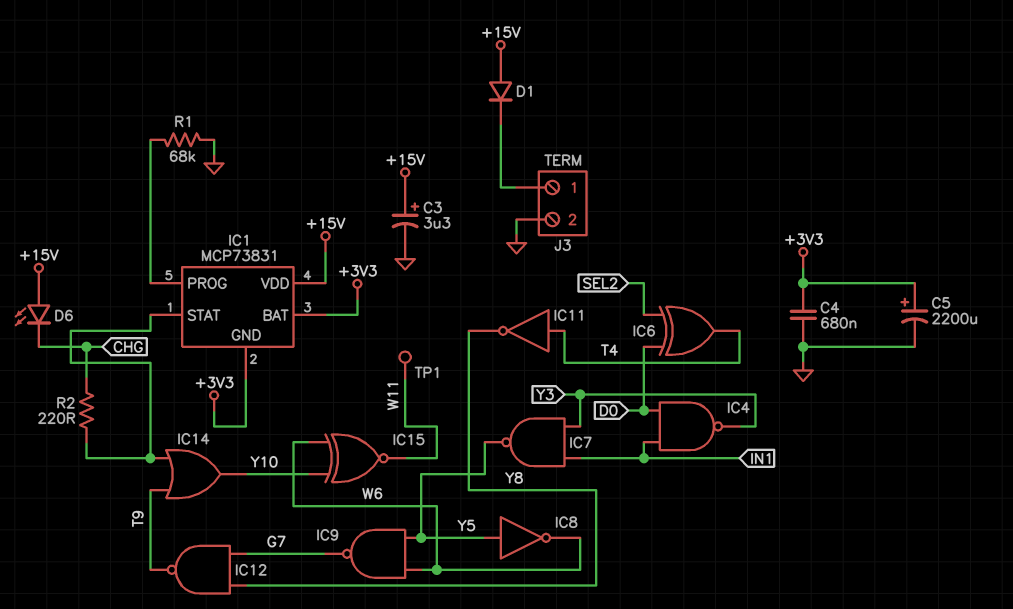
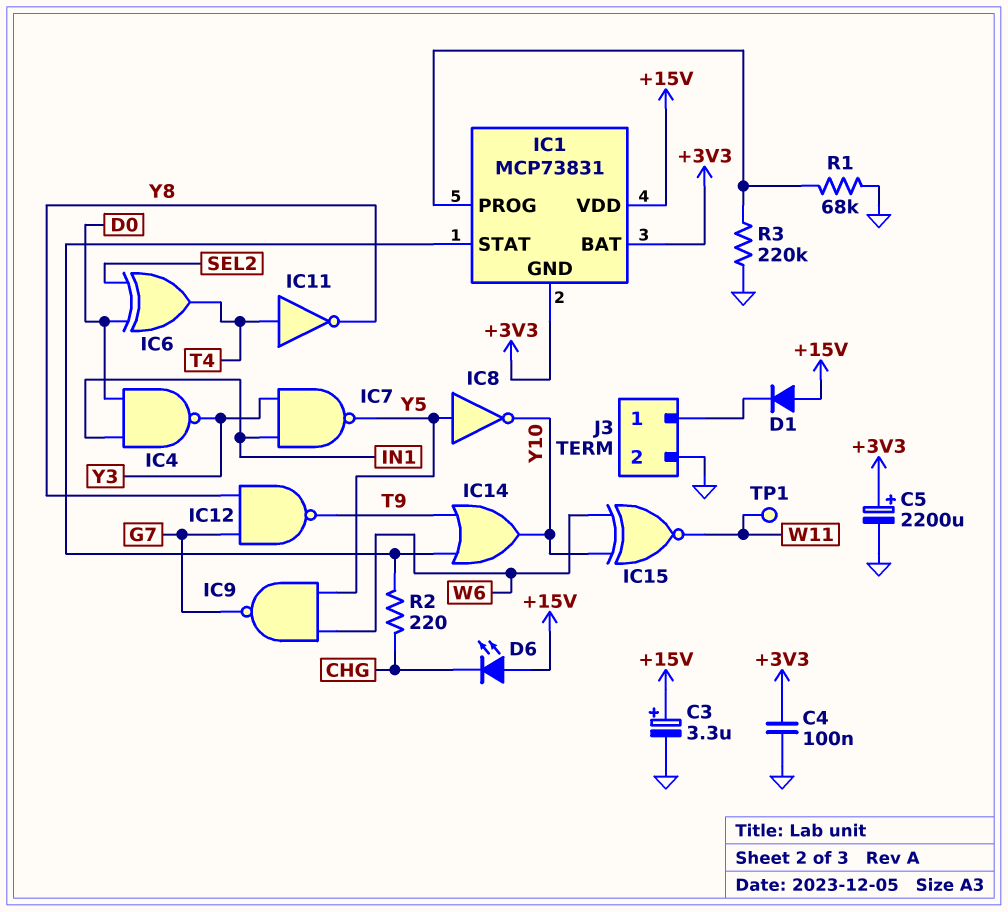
C4: 680nF (+3V3, GND) -> 100nF (+3V3, GND)
IC8: NOT (in Y5, out W6) -> NOT (in Y5, out Y10)
R3: none -> 220k (GND, IC1/PROG)

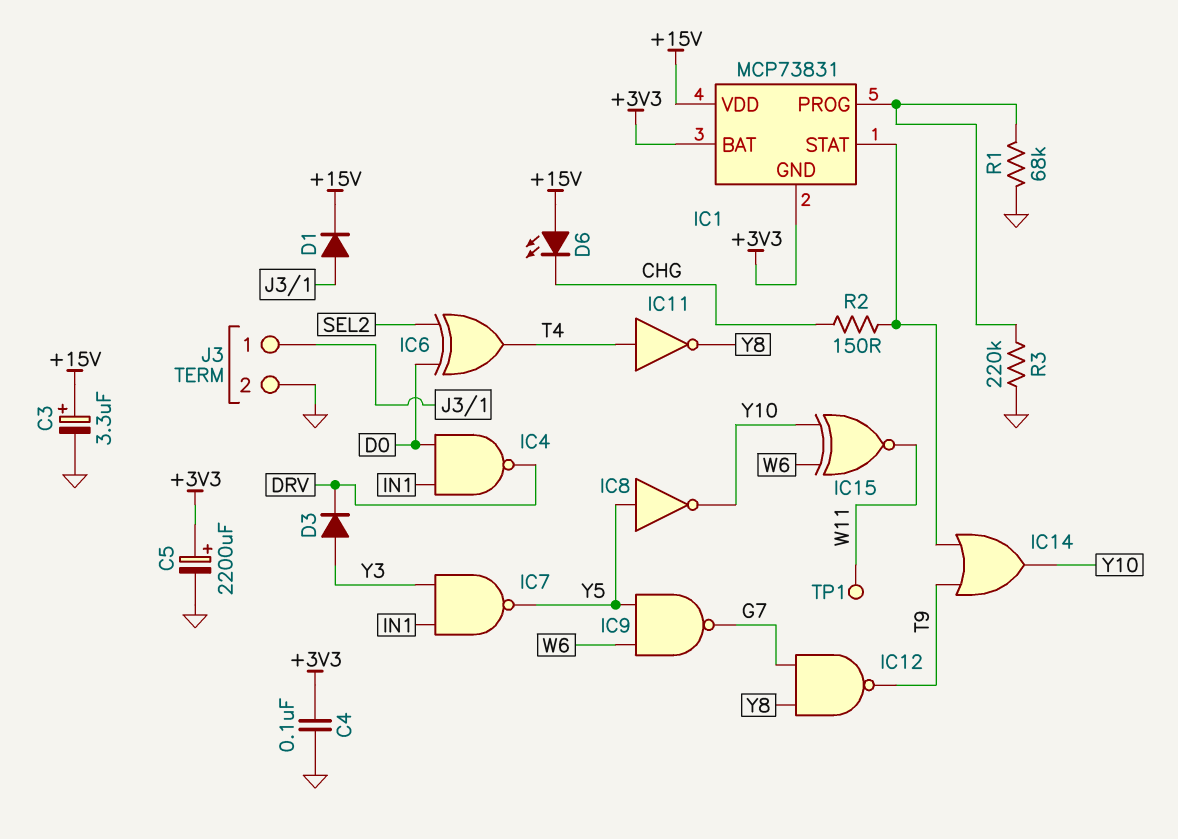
D1: diode (A +15V, K J3/1) -> diode (A J3/1, K +15V)
D3: none -> diode (A Y3, K DRV)
IC4: NAND (in D0, in IN1, out Y3) -> NAND (in D0, in IN1, out DRV)
R2: 220 (CHG, IC1/STAT) -> 150 (CHG, IC1/STAT)

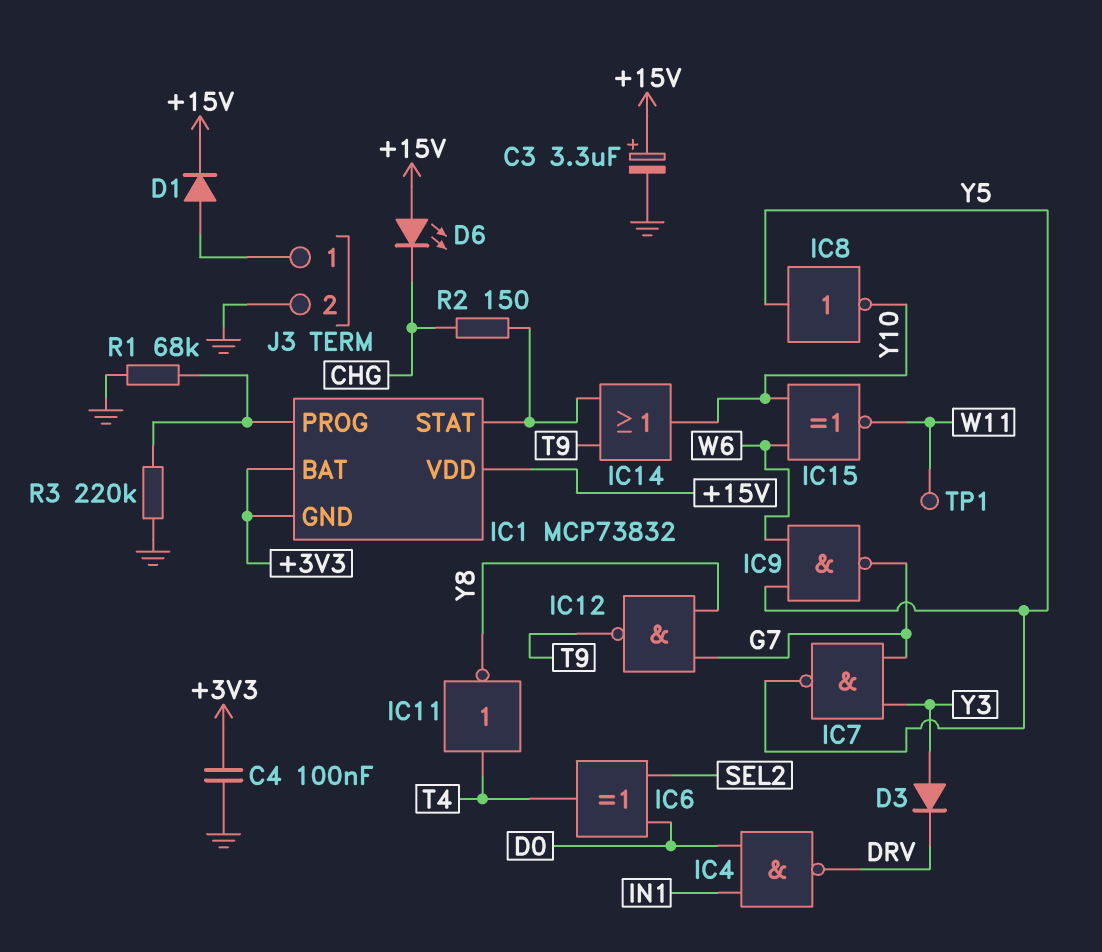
C5: 2200uF (plus +3V3, minus GND) -> none
IC1: MCP73831 -> MCP73832
IC7: NAND (in IN1, in Y3, out Y5) -> NAND (in G7, in Y3, out Y5)

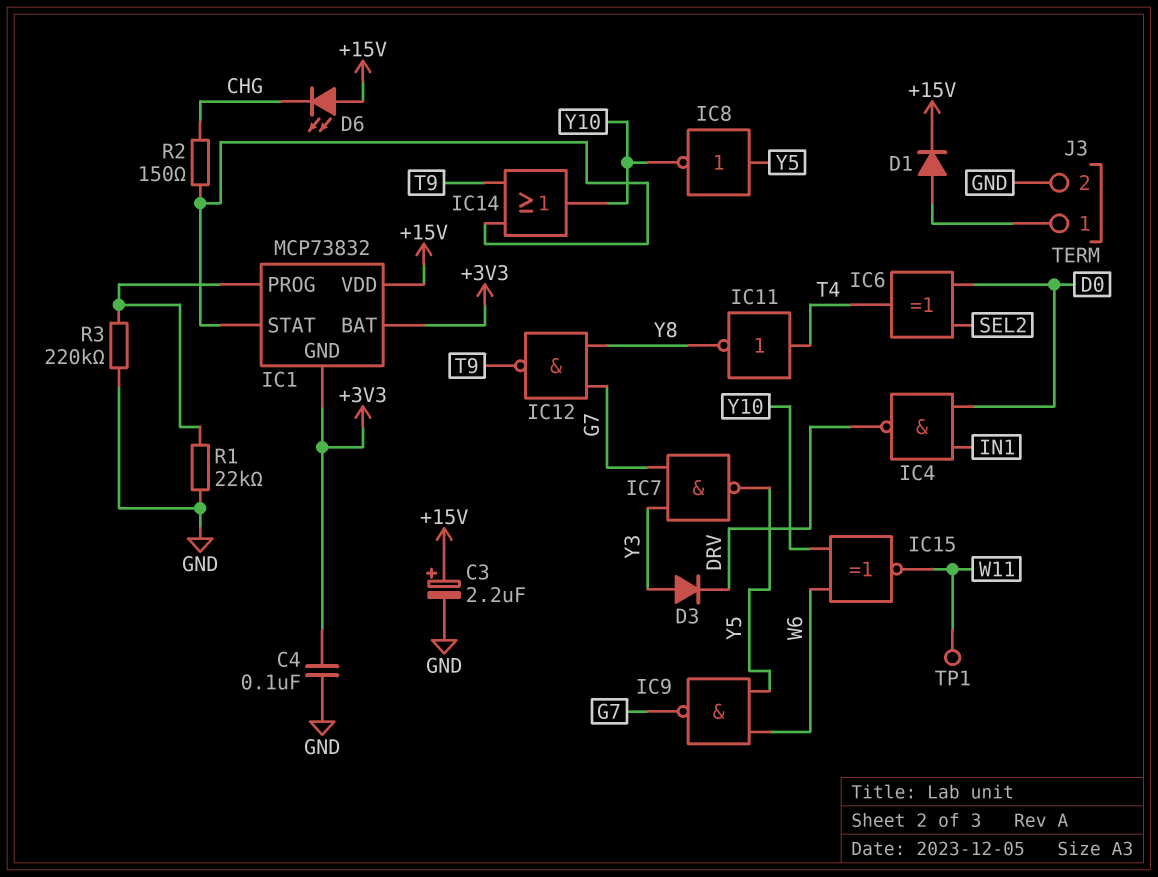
C3: 3.3uF (plus +15V, minus GND) -> 2.2uF (plus +15V, minus GND)
R1: 68k (GND, IC1/PROG) -> 22k (GND, IC1/PROG)

